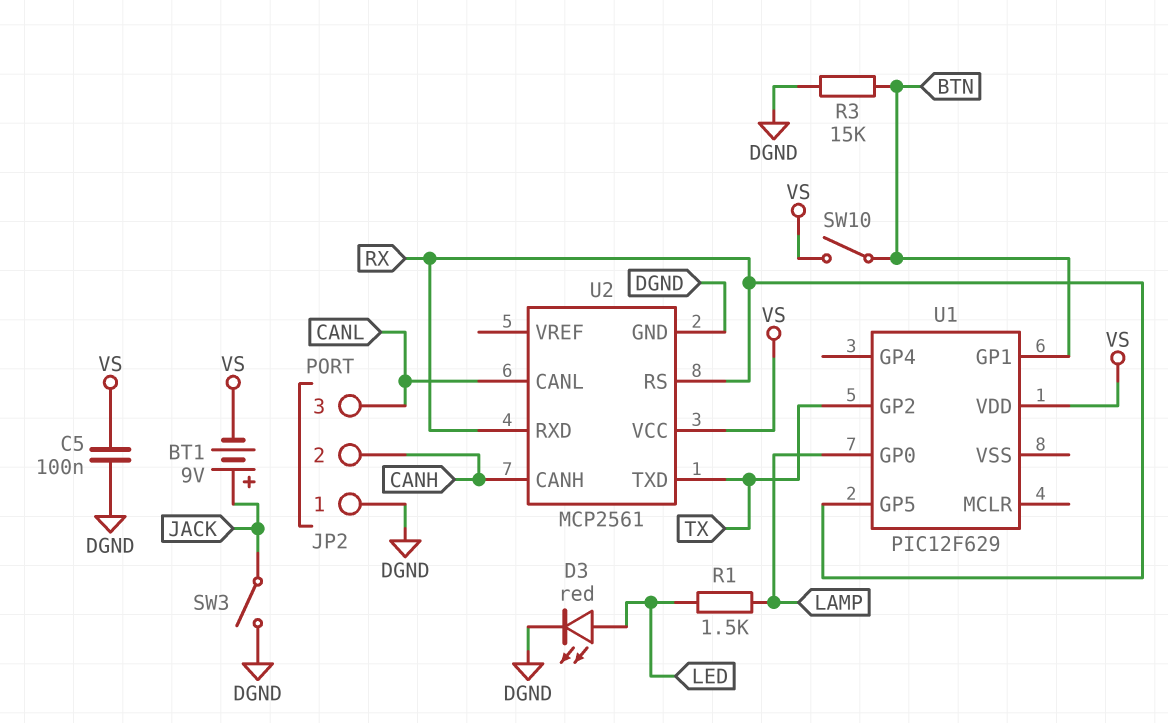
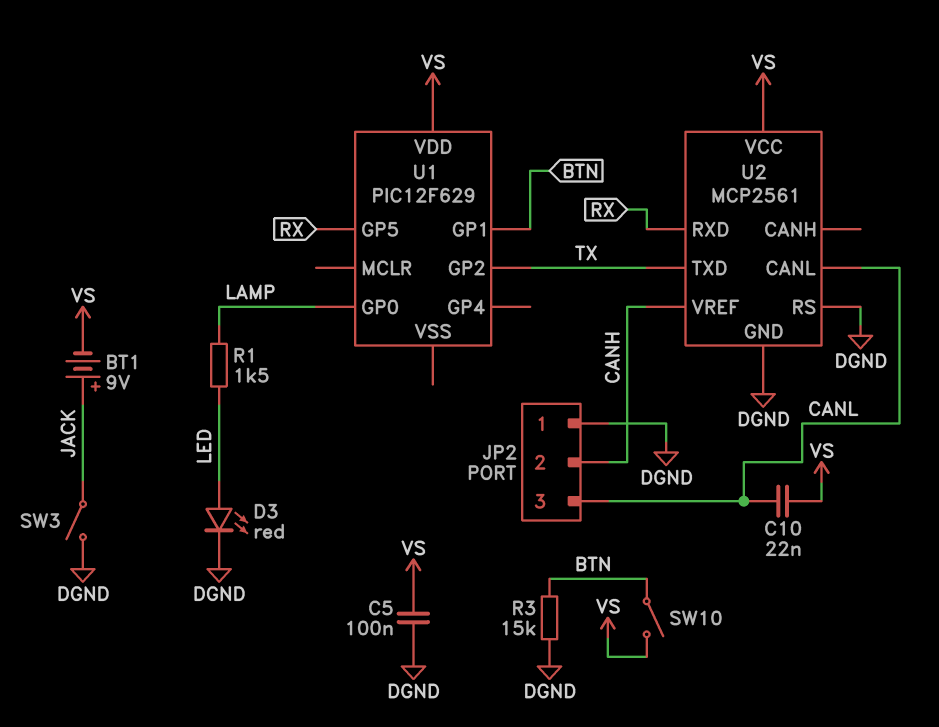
C10: none -> 22nF (CANL, VS)
U2 pin CANH: CANH -> none
U2 pin RS: RX -> DGND
U2 pin VREF: none -> CANH

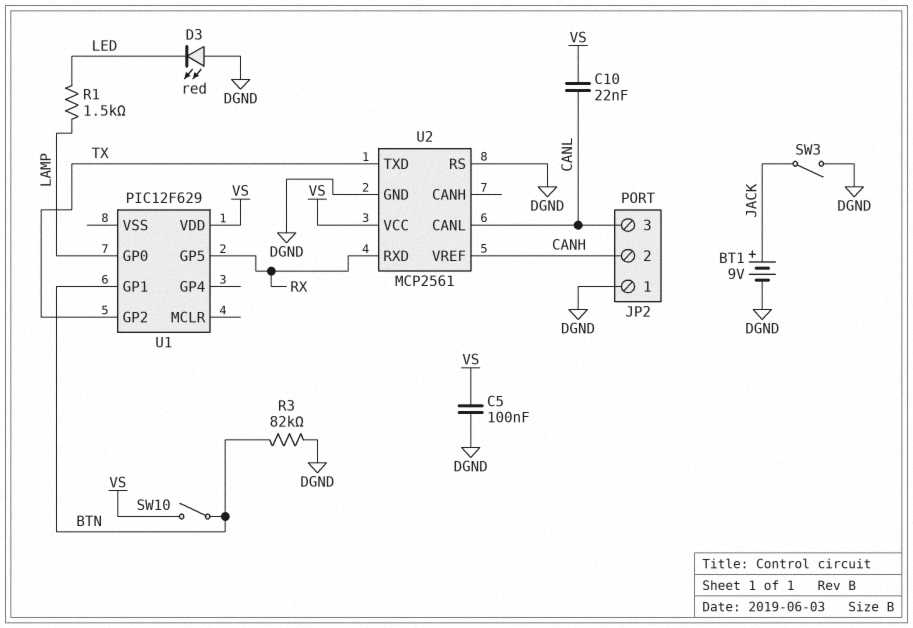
BT1: 9V (plus JACK, minus VS) -> 9V (plus JACK, minus DGND)
D3: LED red (A LED, K DGND) -> LED red (A DGND, K LED)
R3: 15k (BTN, DGND) -> 82k (BTN, DGND)

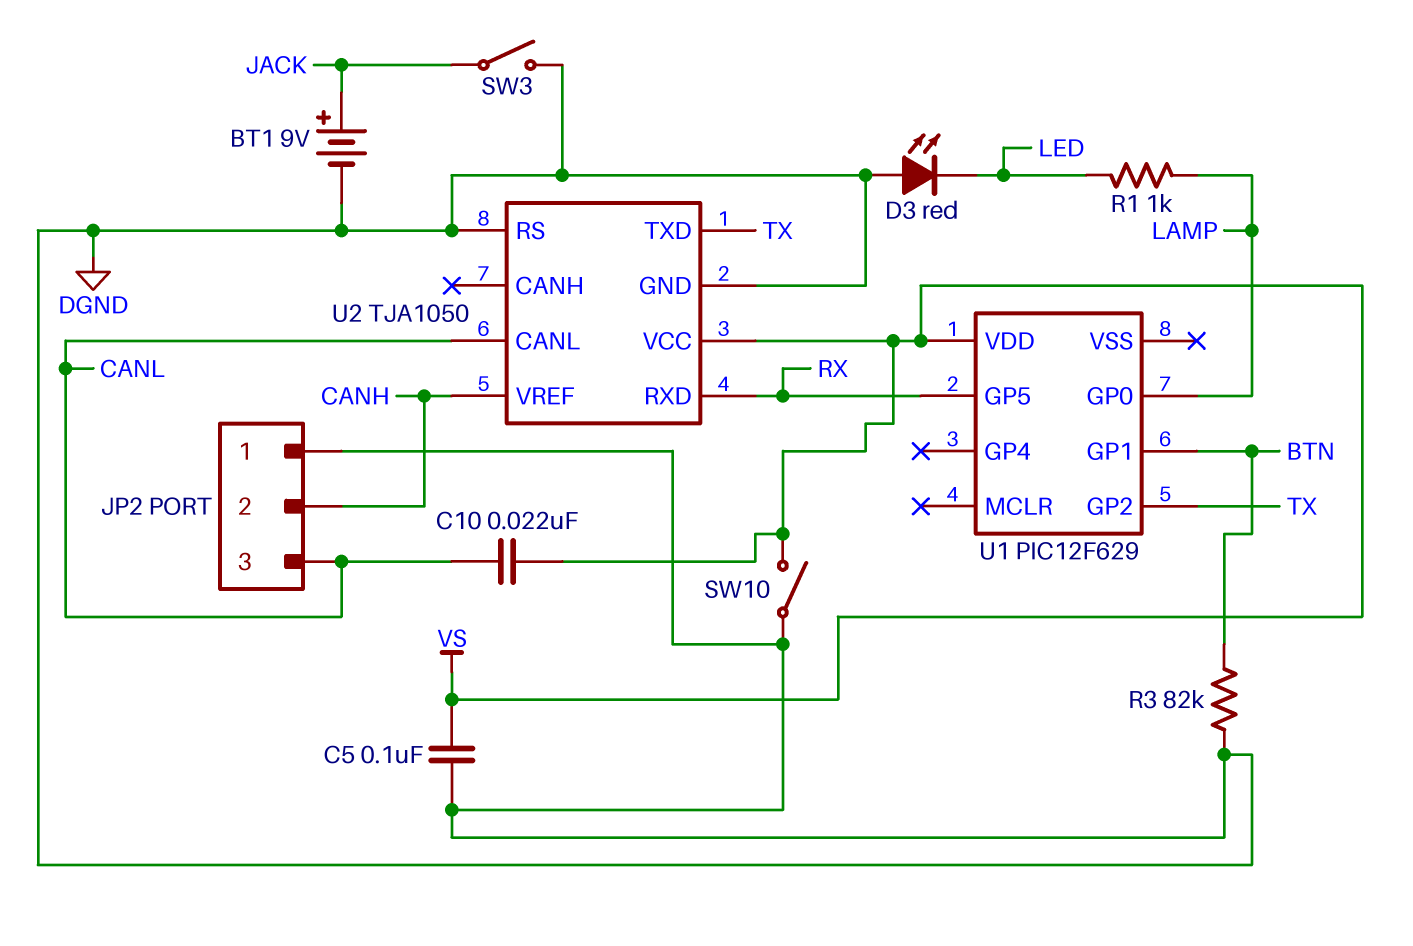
R1: 1.5k (LAMP, LED) -> 1k (LAMP, LED)
SW10: switch (BTN, VS) -> switch (DGND, VS)
U2: MCP2561 -> TJA1050

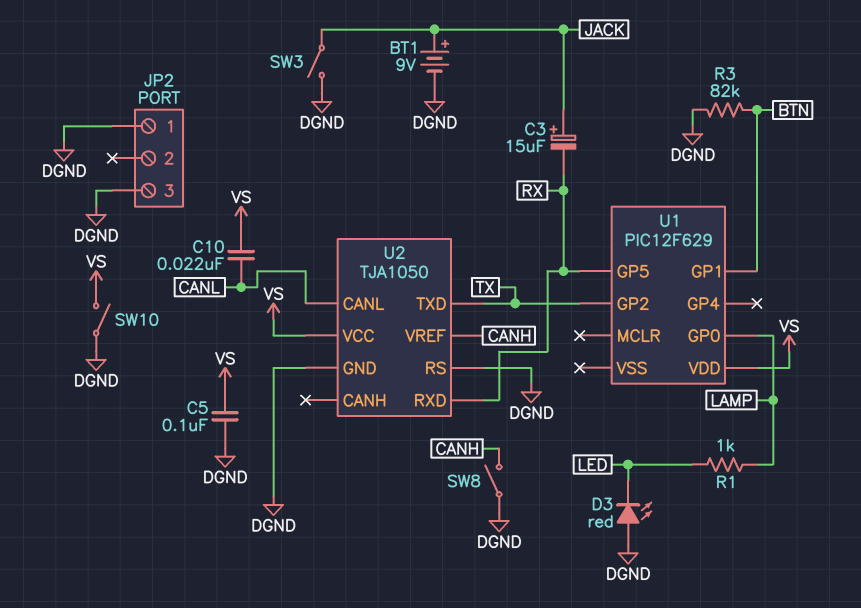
C3: none -> 15uF (plus JACK, minus RX)
JP2 pin 2: CANH -> none
JP2 pin 3: CANL -> DGND
SW8: none -> switch (CANH, DGND)

